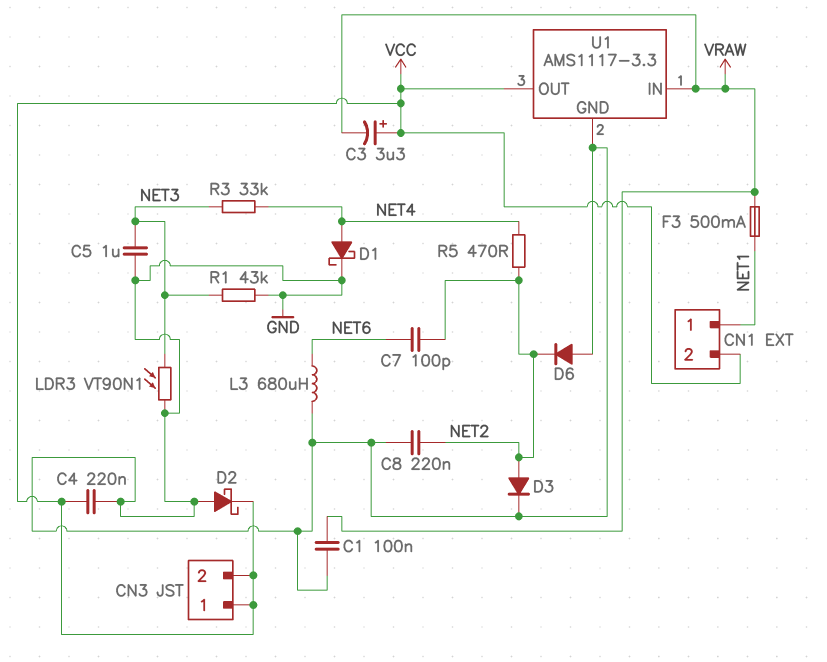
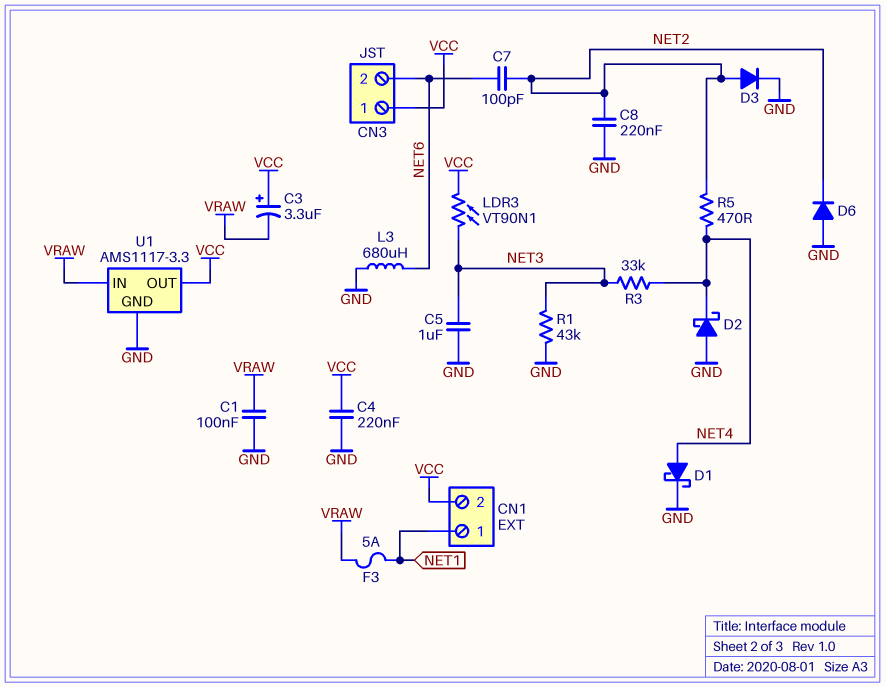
CN3 pin 2: VCC -> NET6
D2: schottky (A GND, K VCC) -> schottky (A GND, K NET4)
F3: 500mA (NET1, VRAW) -> 5A (NET1, VRAW)
LDR3: VT90N1 (GND, NET3) -> VT90N1 (NET3, VCC)

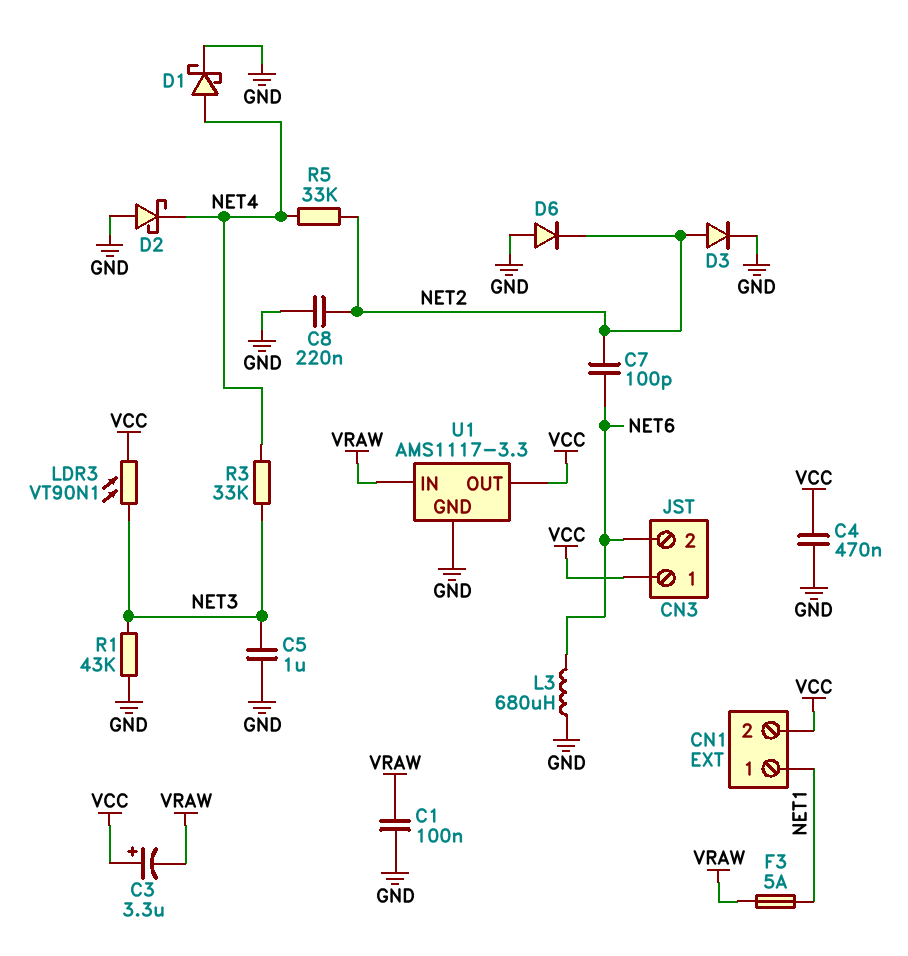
C4: 220nF (GND, VCC) -> 470nF (GND, VCC)
R5: 470 (NET2, NET4) -> 33k (NET2, NET4)

